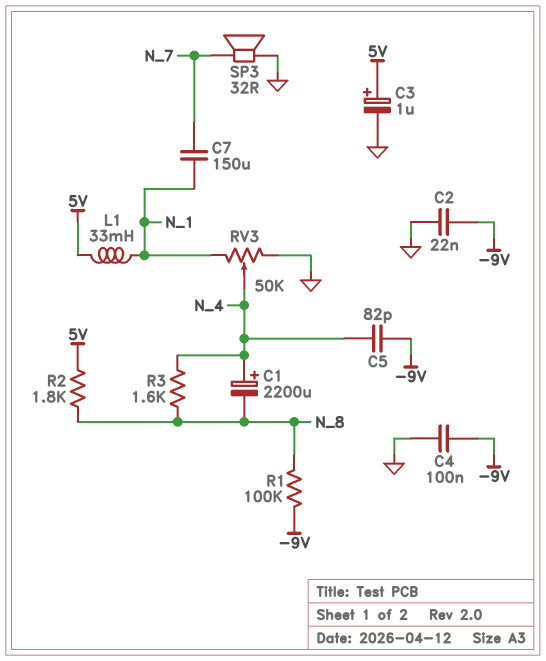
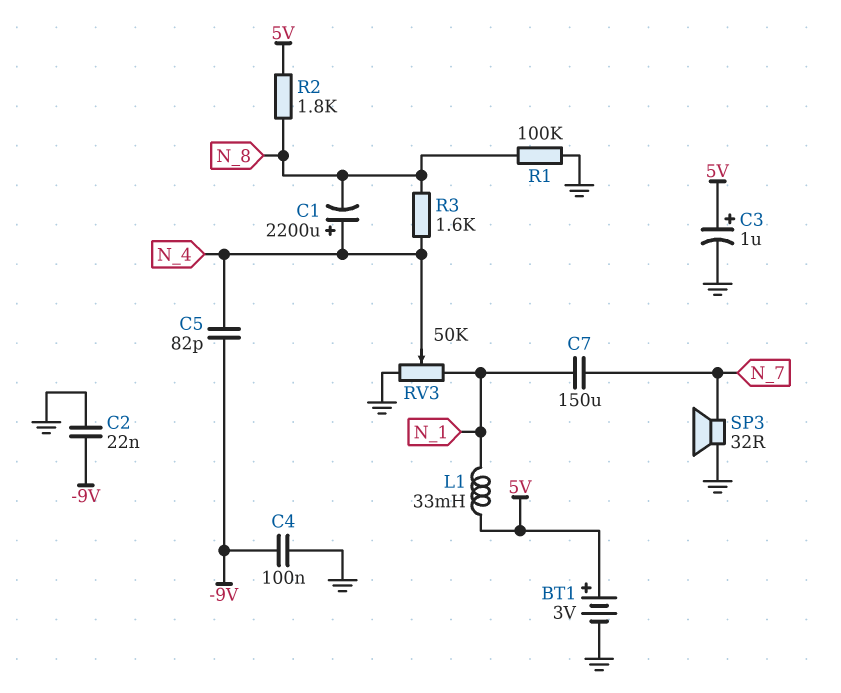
BT1: none -> 3V (plus 5V, minus GND)
R1: 100k (-9V, N_8) -> 100k (GND, N_8)

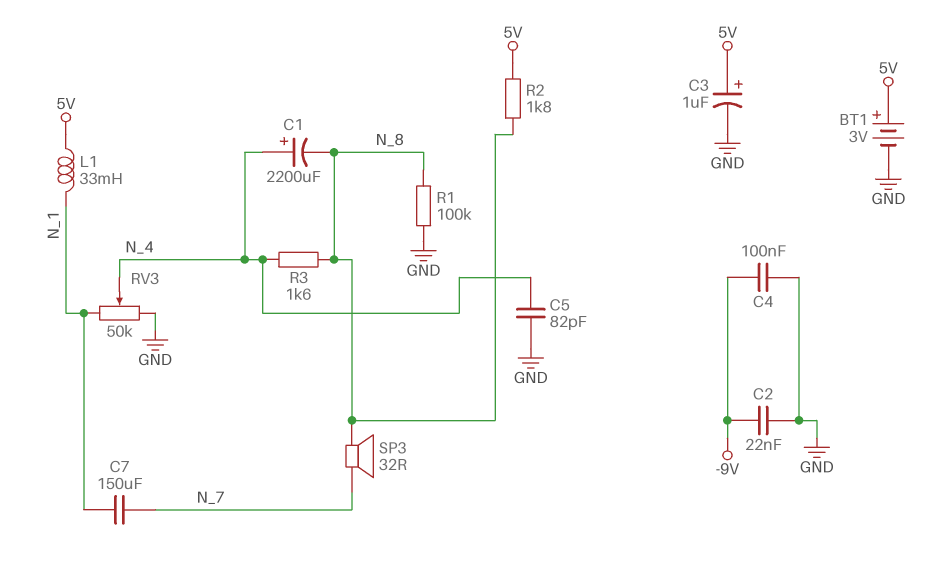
C5: 82pF (-9V, N_4) -> 82pF (GND, N_4)
SP3: speaker 32R (GND, N_7) -> speaker 32R (N_7, N_8)

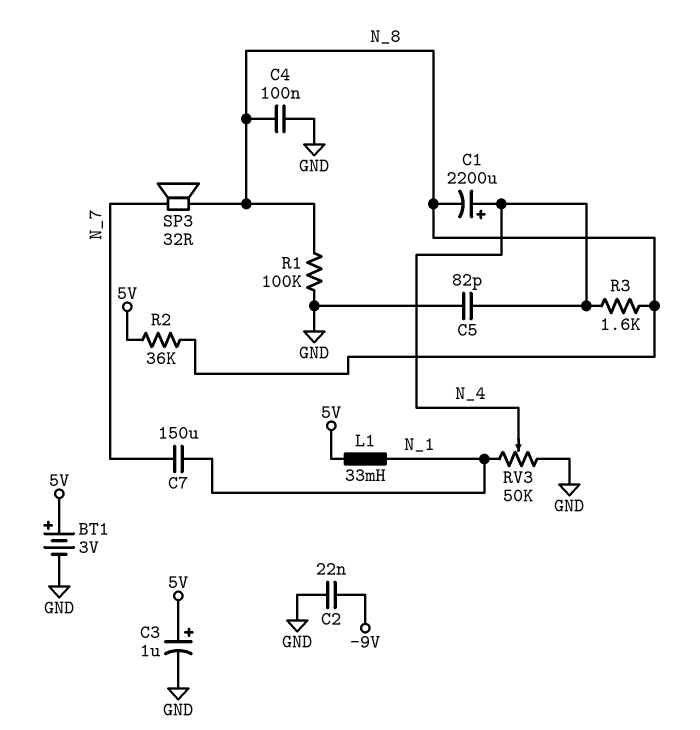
C4: 100nF (-9V, GND) -> 100nF (GND, N_8)
R2: 1.8k (5V, N_8) -> 36k (5V, N_8)

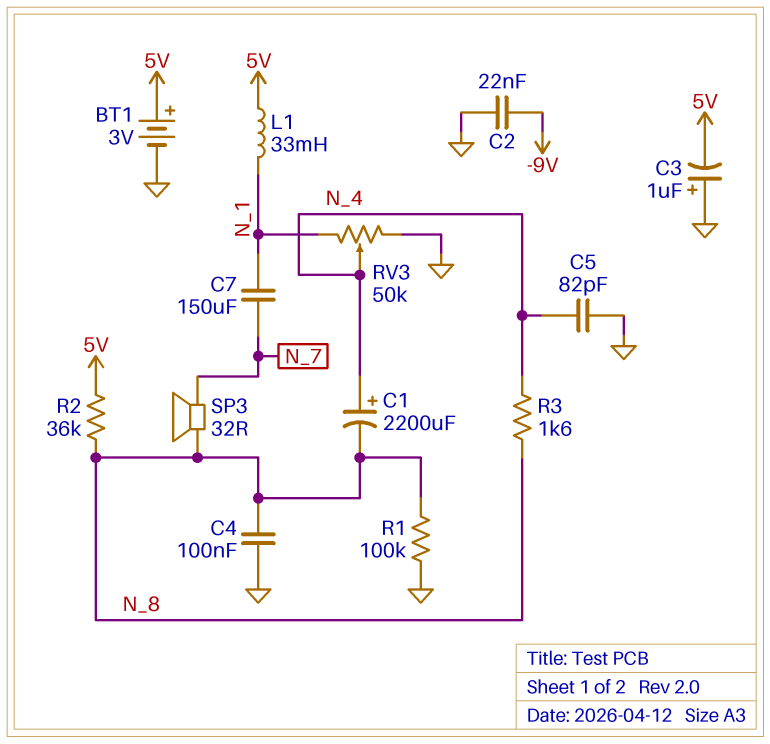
C3: 1uF (plus 5V, minus GND) -> 1uF (plus GND, minus 5V)

